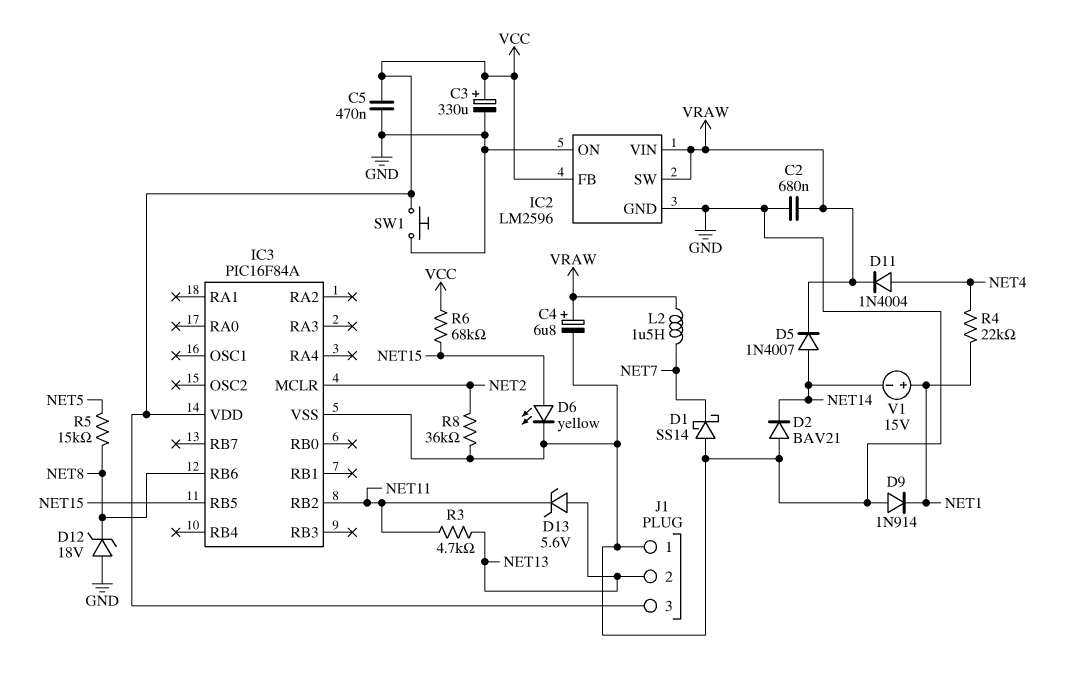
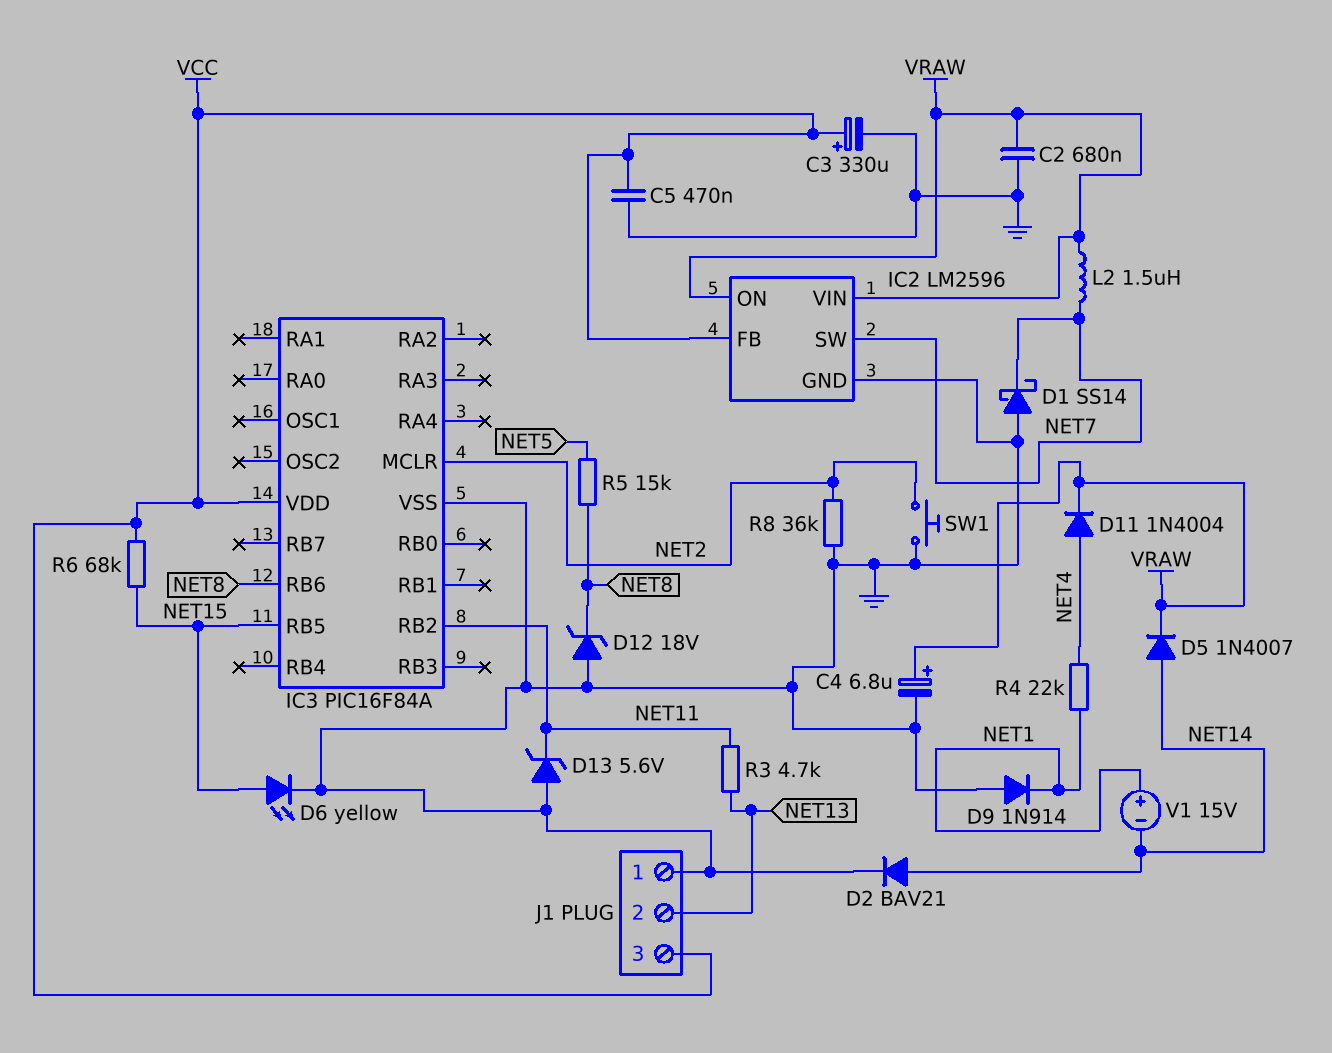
D2: diode BAV21 (A GND, K NET14) -> diode BAV21 (A NET14, K GND)
D13: zener 5.6V (A NET13, K NET11) -> zener 5.6V (A GND, K NET11)
IC2 pin ON: GND -> VRAW
IC2 pin SW: VRAW -> NET7
SW1: button (GND, VCC) -> button (GND, NET2)

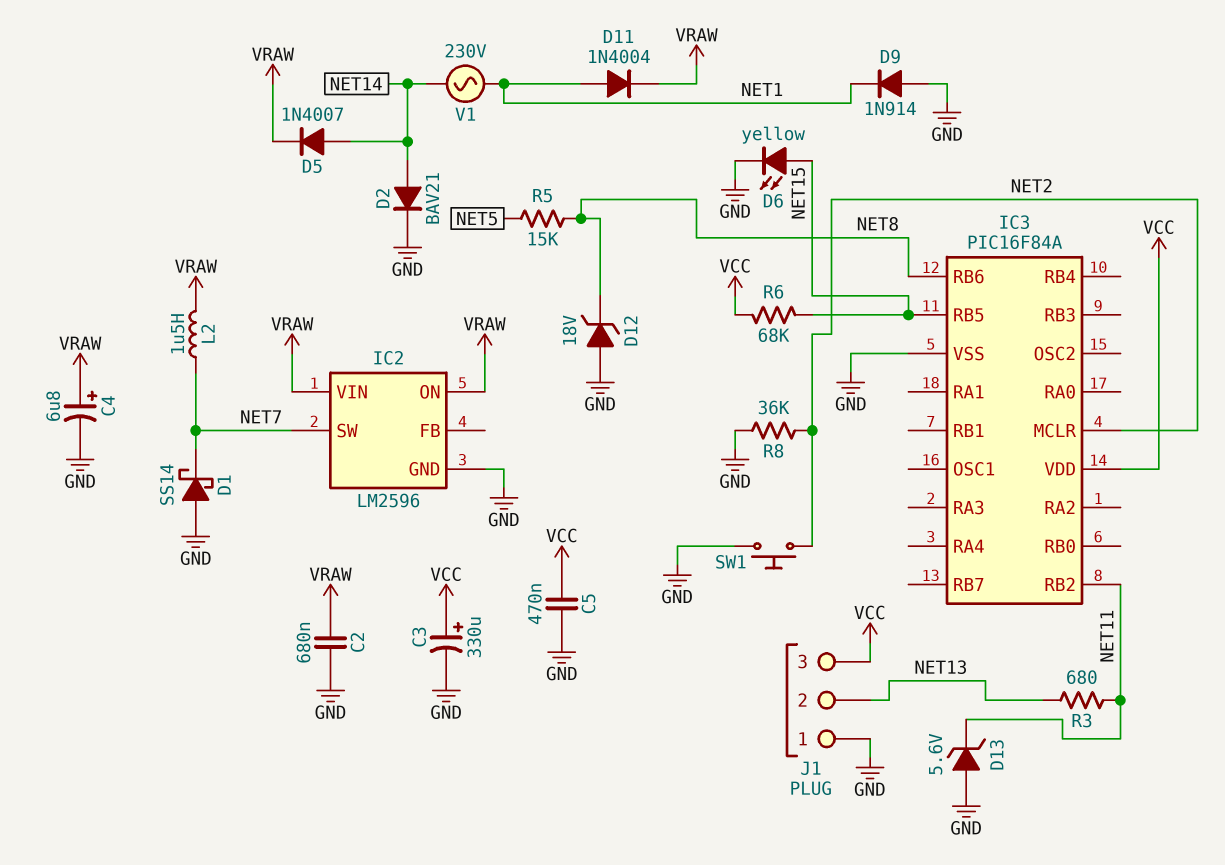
D11: diode 1N4004 (A NET4, K VRAW) -> diode 1N4004 (A NET1, K VRAW)
IC2 pin FB: VCC -> none
R3: 4.7k (NET11, NET13) -> 680 (NET11, NET13)
R4: 22k (NET1, NET4) -> none
V1: 15V (plus NET1, minus NET14) -> AC 230V (NET1, NET14)

